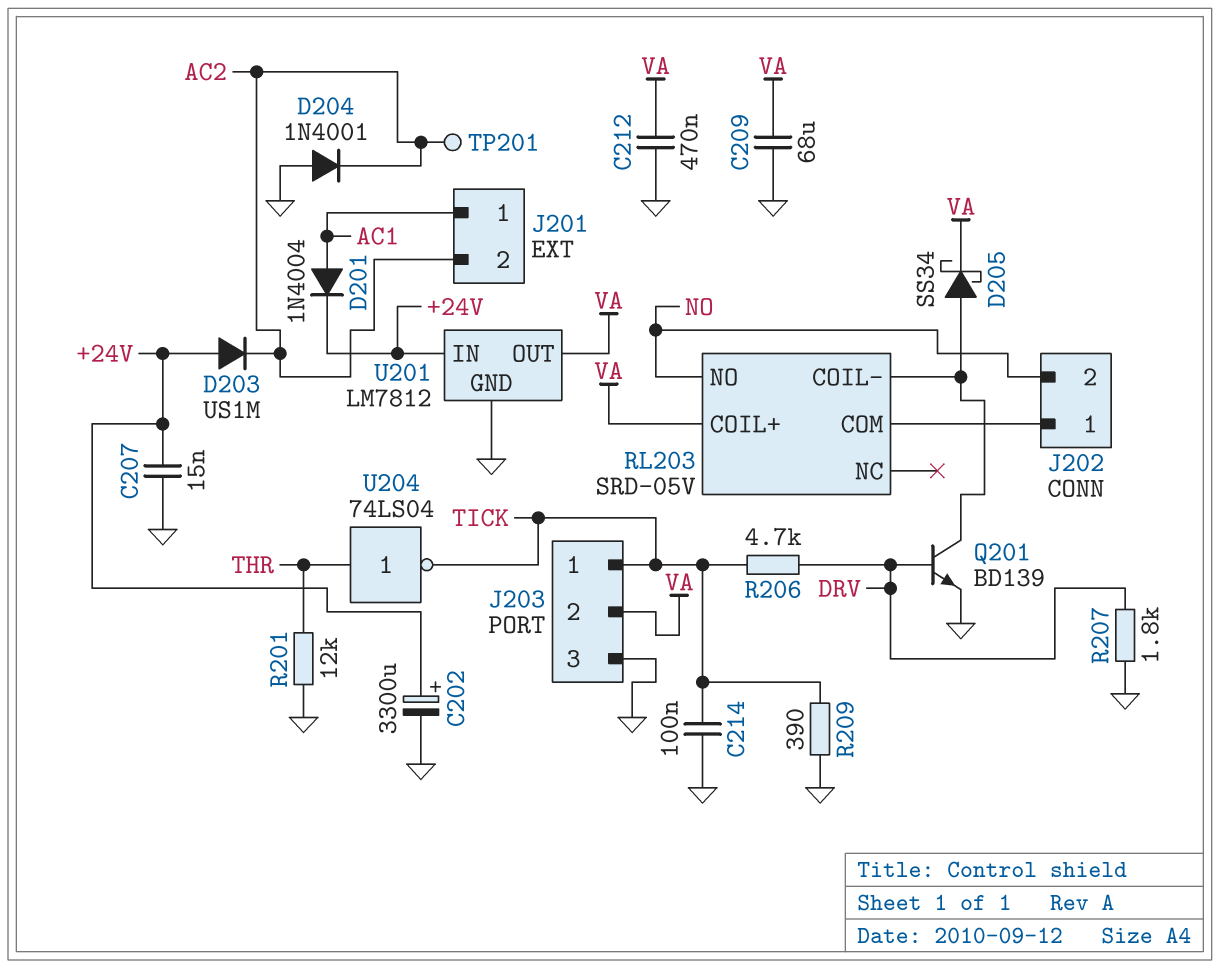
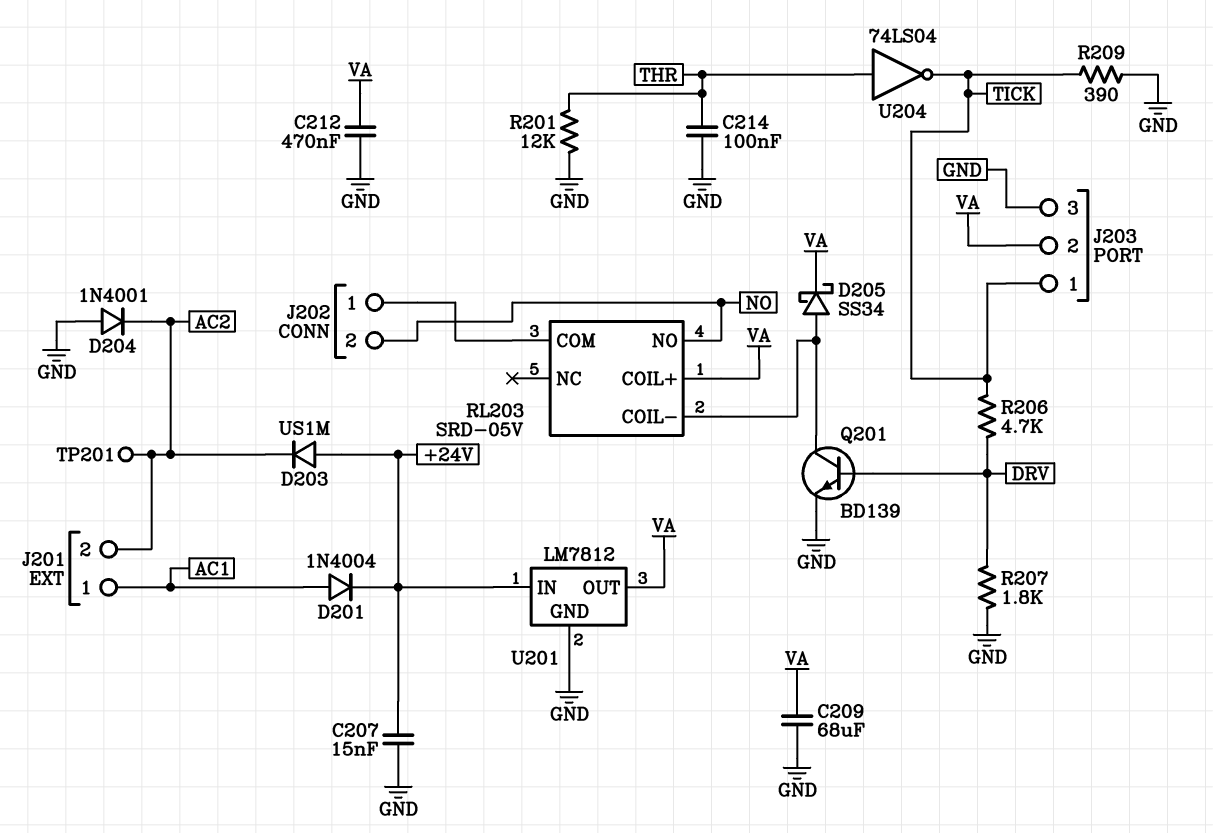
C202: 3300uF (plus +24V, minus GND) -> none
C214: 100nF (GND, TICK) -> 100nF (GND, THR)

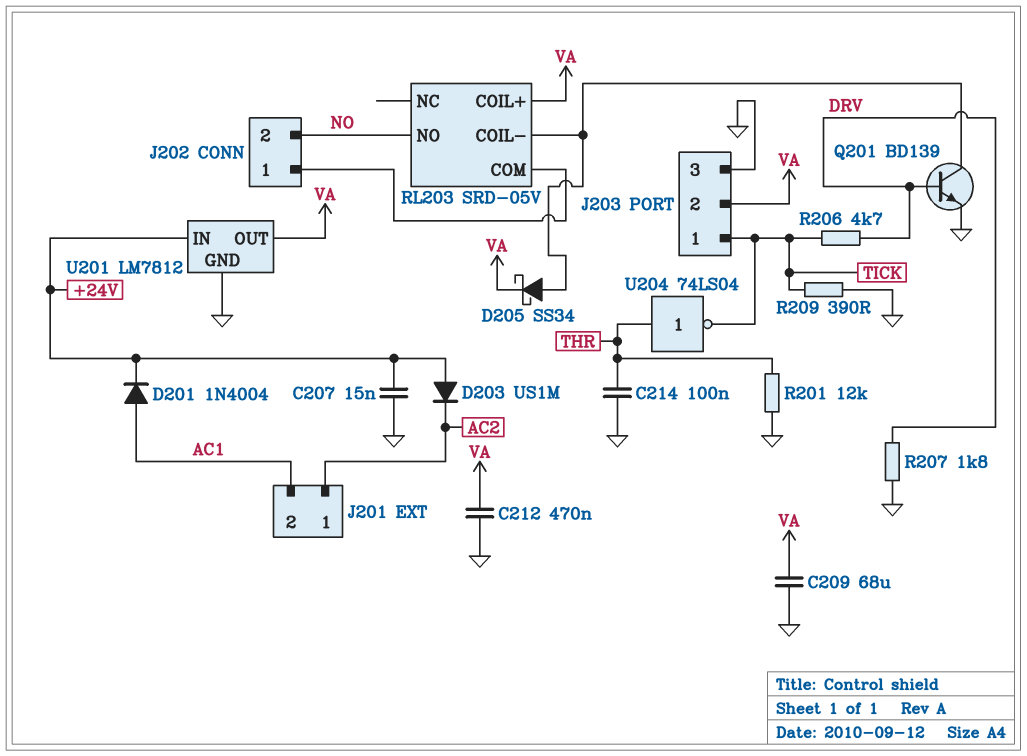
D204: diode 1N4001 (A GND, K AC2) -> none
J201 pin 1: AC1 -> AC2
J201 pin 2: AC2 -> AC1
TP201: test point (AC2) -> none

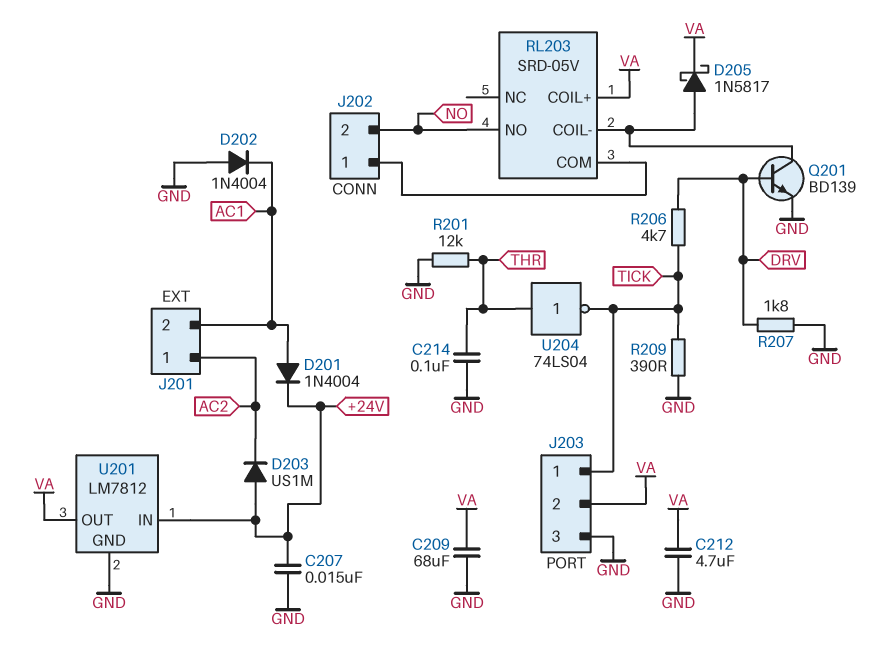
C212: 470nF (GND, VA) -> 4.7uF (GND, VA)
D202: none -> diode 1N4004 (A GND, K AC1)
D205: schottky SS34 (A RL203/COIL-, K VA) -> schottky 1N5817 (A RL203/COIL-, K VA)

